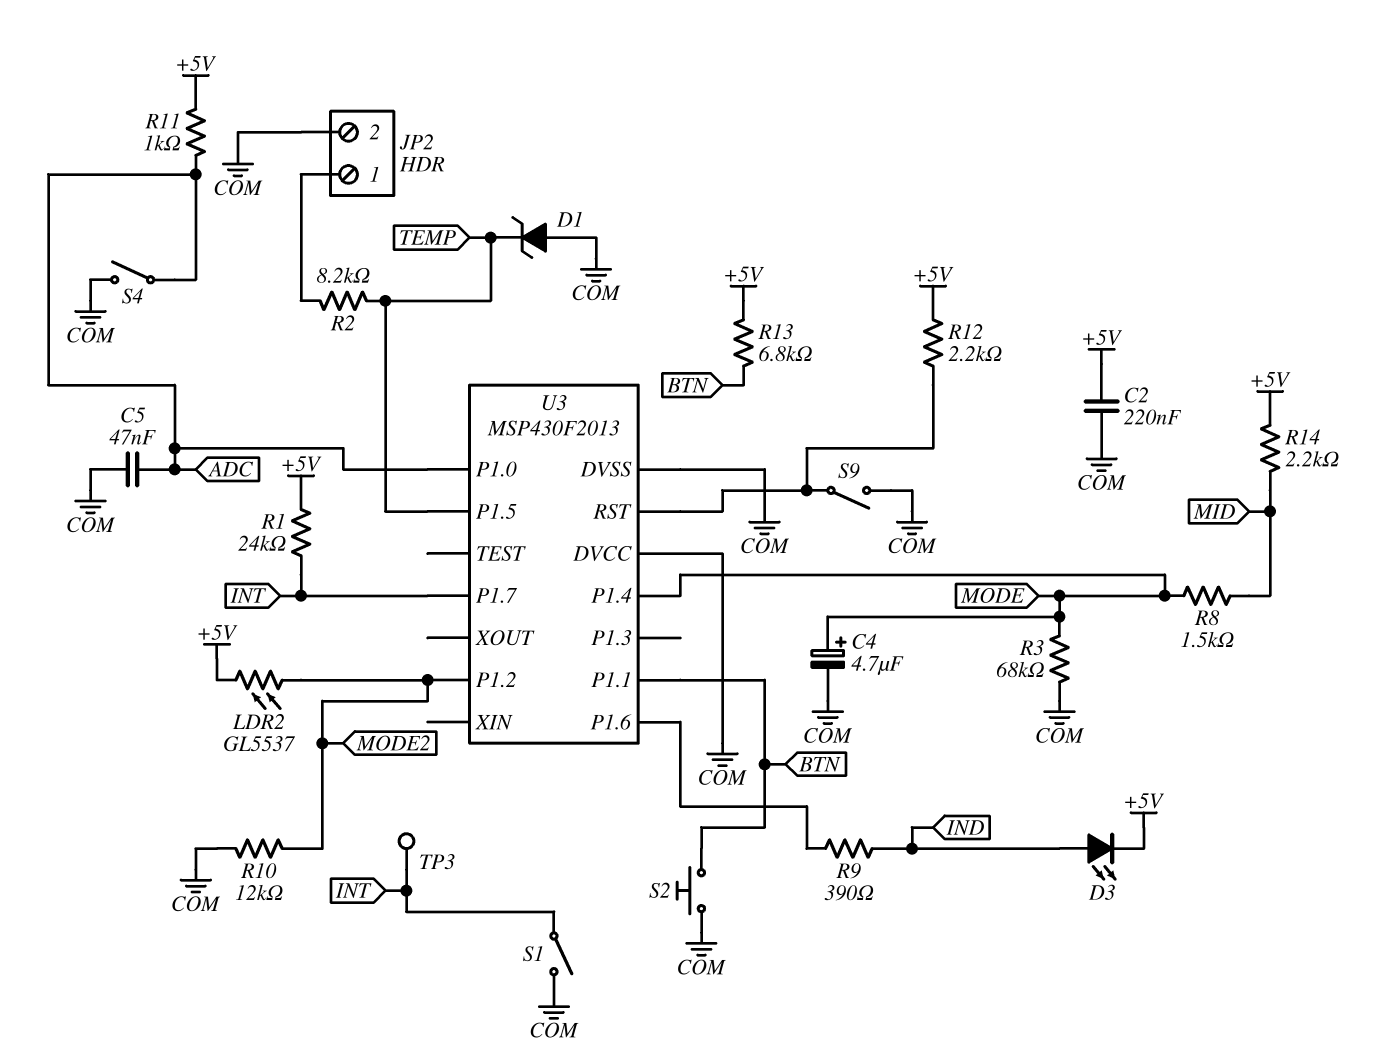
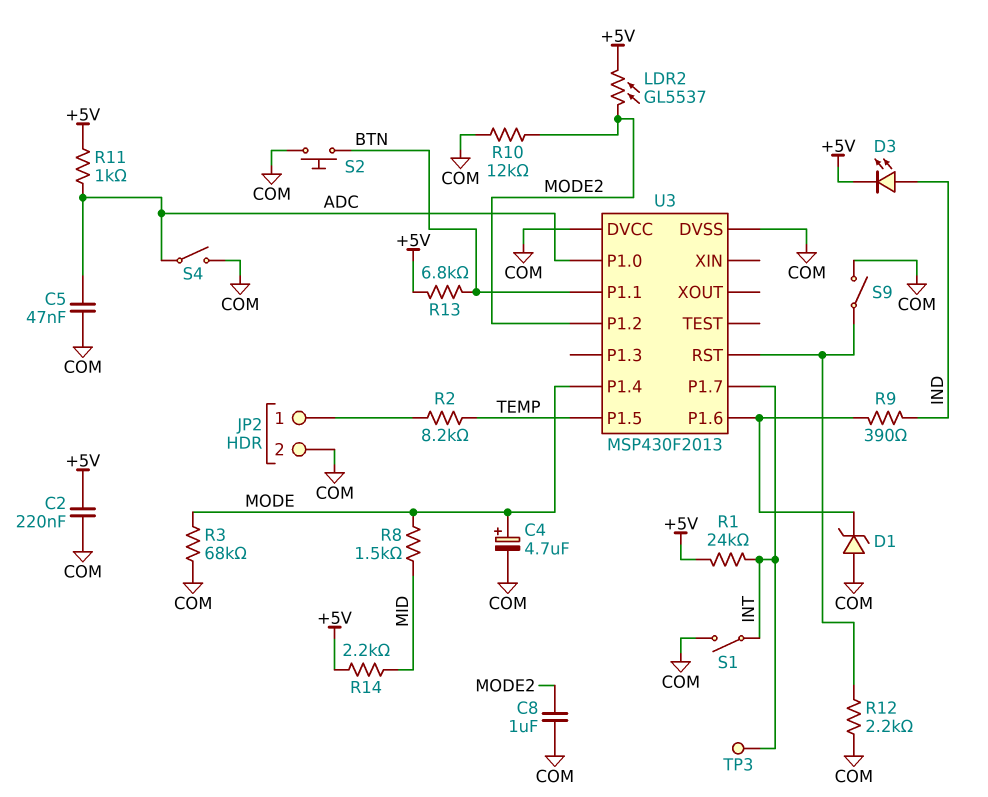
C8: none -> 1uF (COM, MODE2)
D1: zener (A COM, K TEMP) -> zener (A COM, K U3/P1.6)
R12: 2.2k (+5V, U3/RST) -> 2.2k (COM, U3/RST)

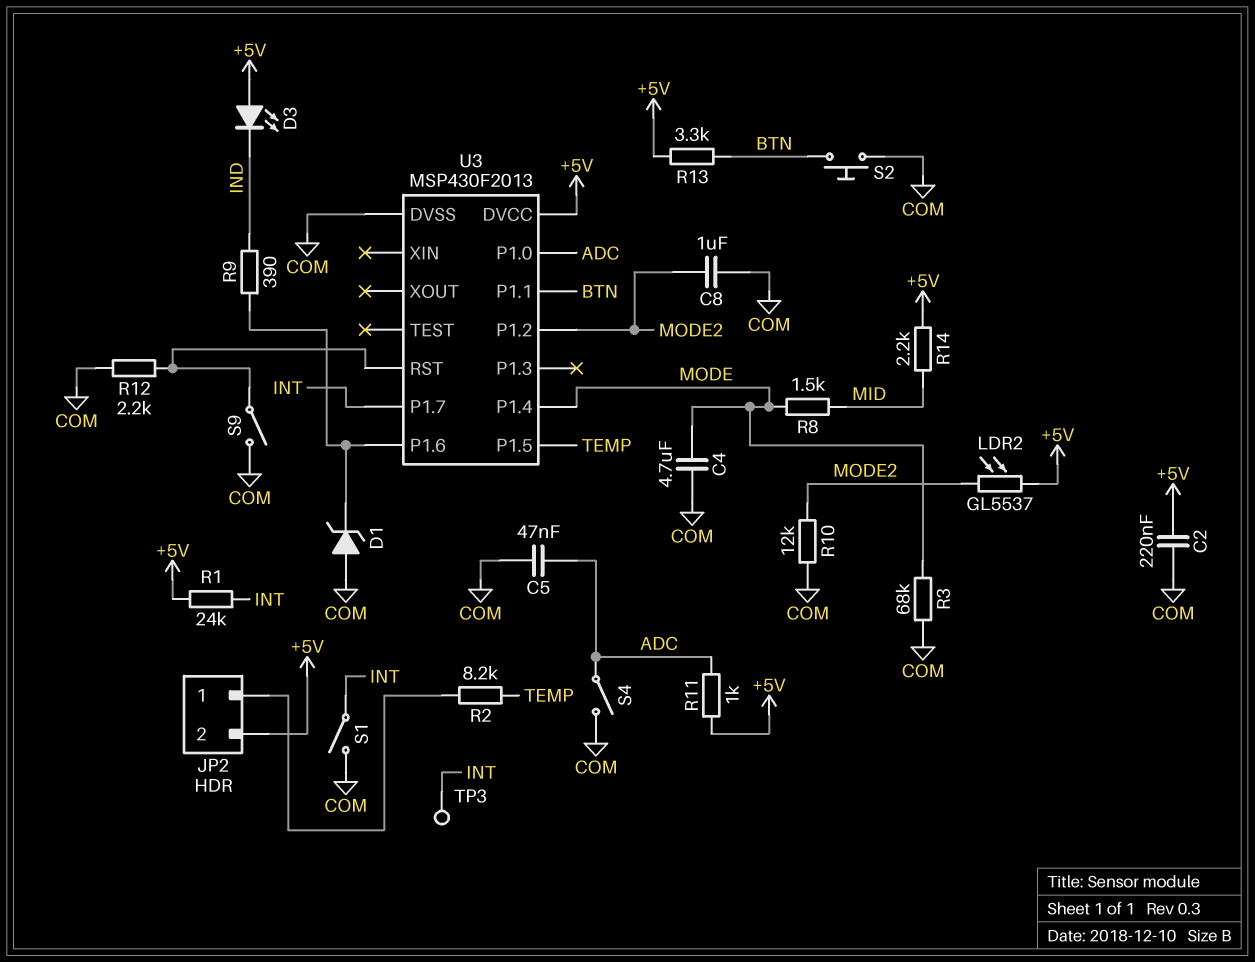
C4: 4.7uF (plus MODE, minus COM) -> 4.7uF (COM, MODE)
D3: LED (A IND, K +5V) -> LED (A +5V, K IND)
JP2 pin 2: COM -> +5V
R13: 6.8k (+5V, BTN) -> 3.3k (+5V, BTN)
U3 pin DVCC: COM -> +5V

